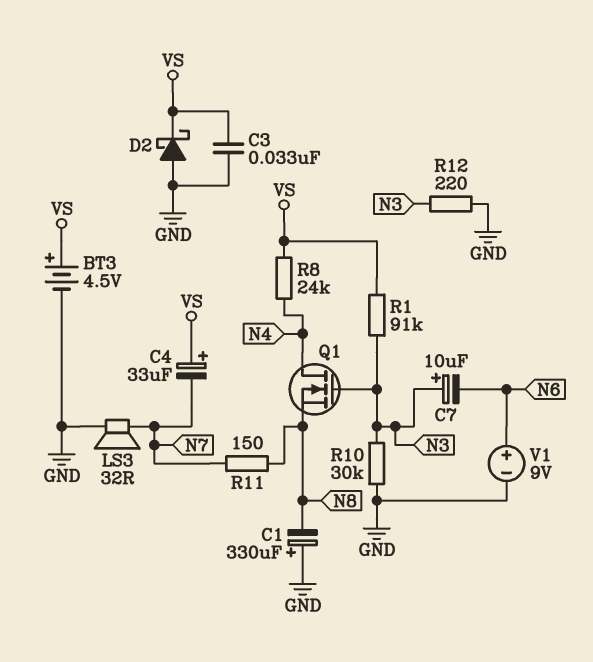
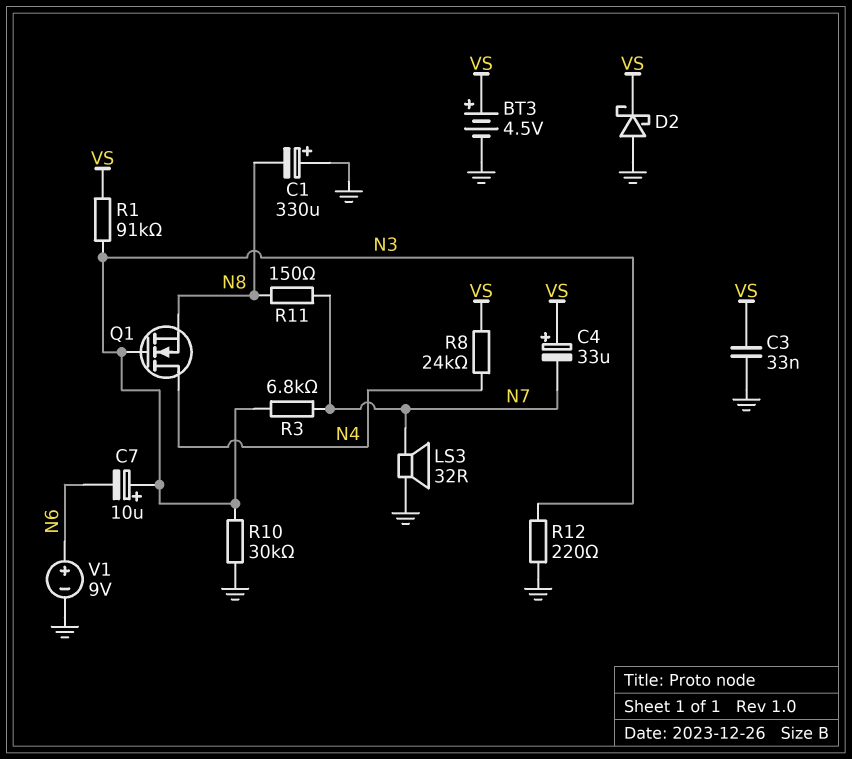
R3: none -> 6.8k (N3, N7)

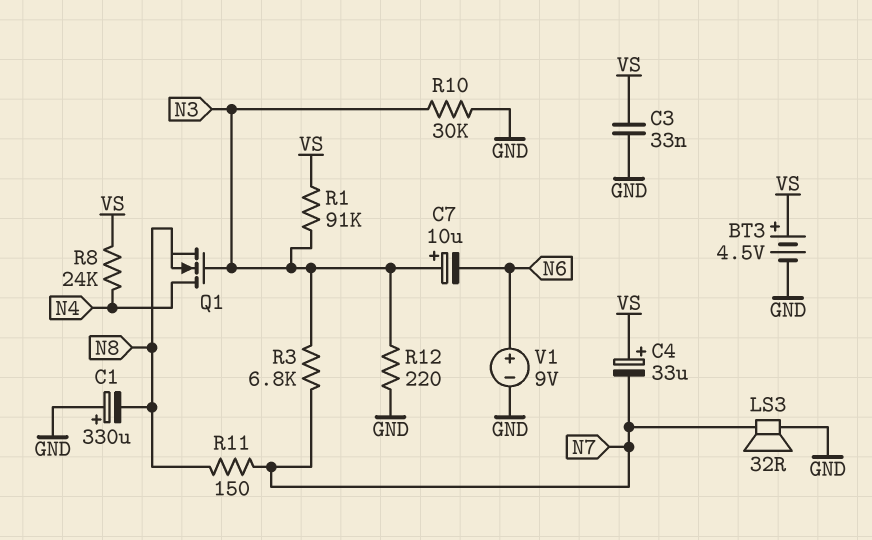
D2: schottky (A GND, K VS) -> none

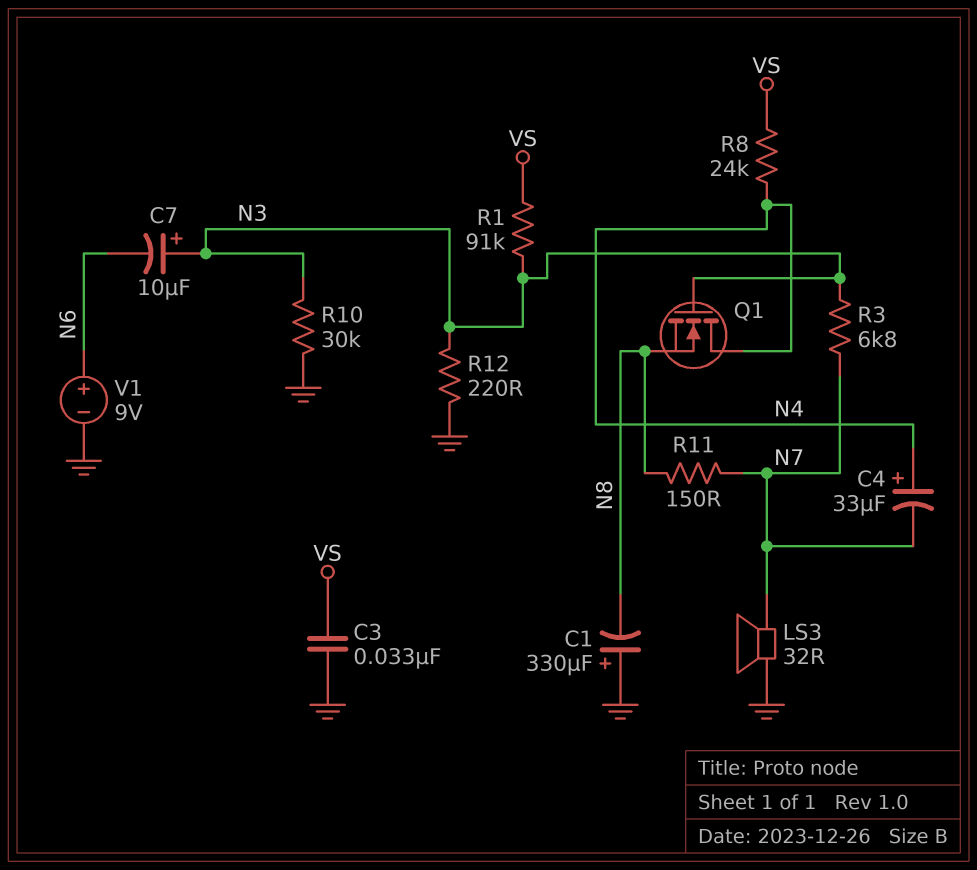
BT3: 4.5V (plus VS, minus GND) -> none
C4: 33uF (plus VS, minus N7) -> 33uF (plus N4, minus N7)

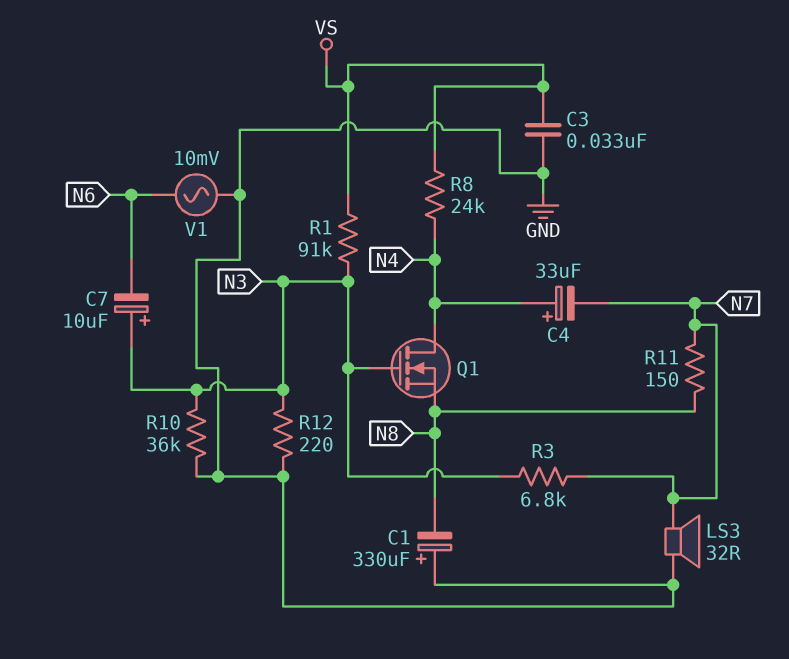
R10: 30k (GND, N3) -> 36k (GND, N3)
V1: 9V (plus N6, minus GND) -> AC 10mV (GND, N6)

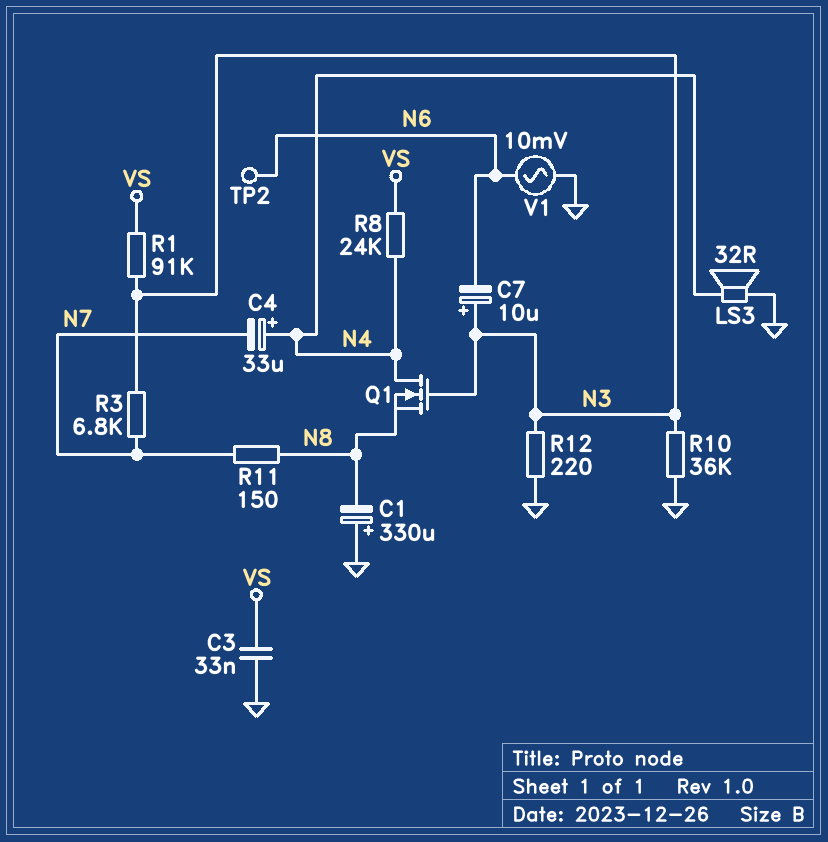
LS3: speaker 32R (GND, N7) -> speaker 32R (GND, N4)
TP2: none -> test point (N6)

